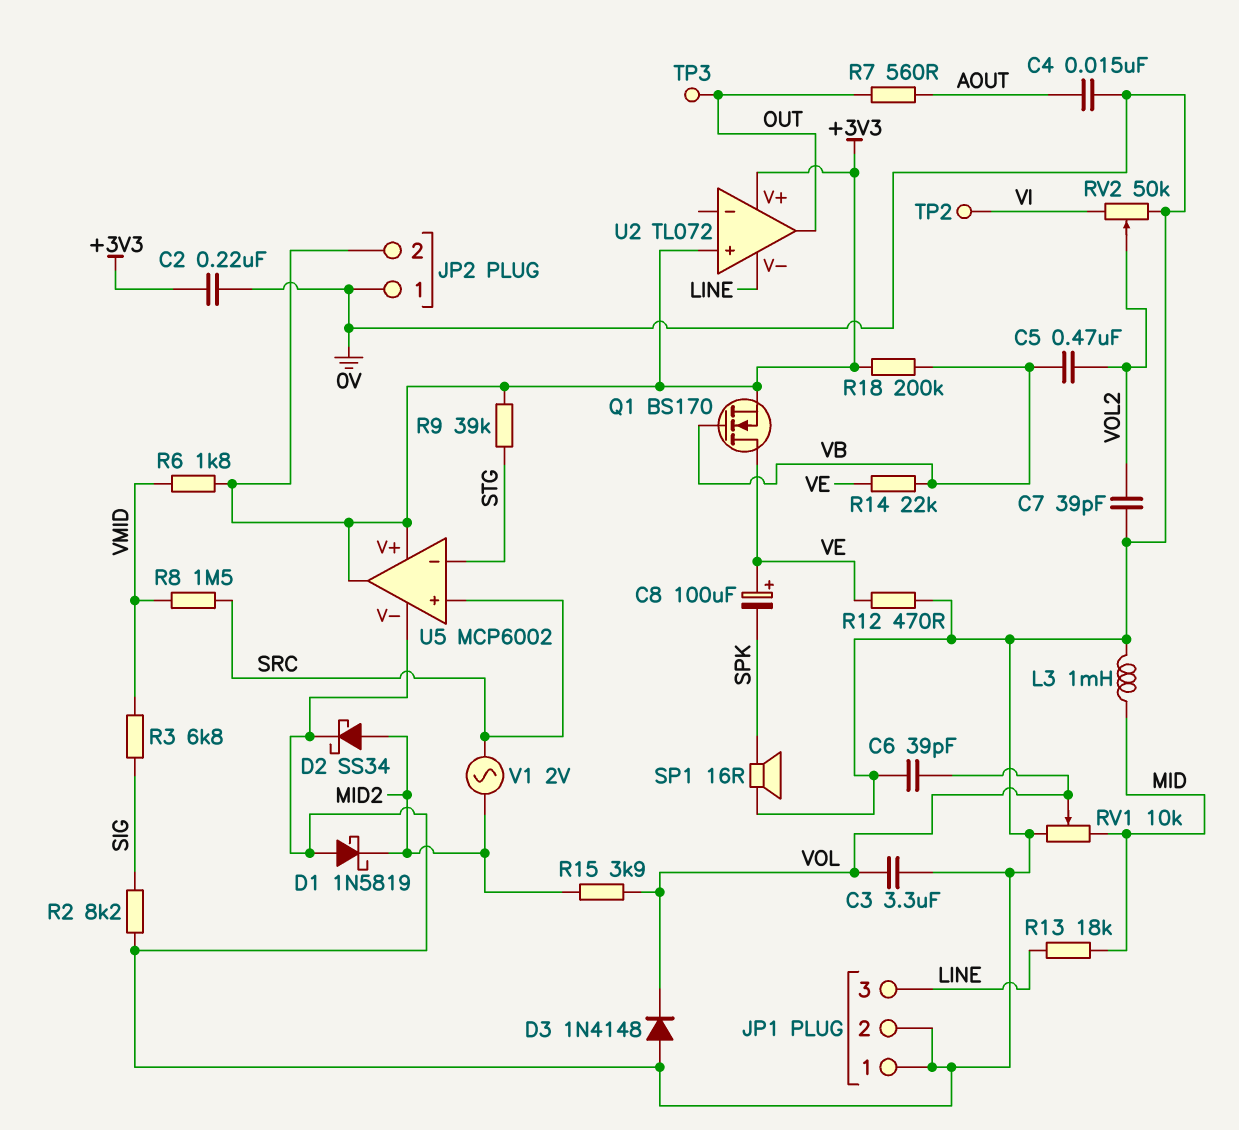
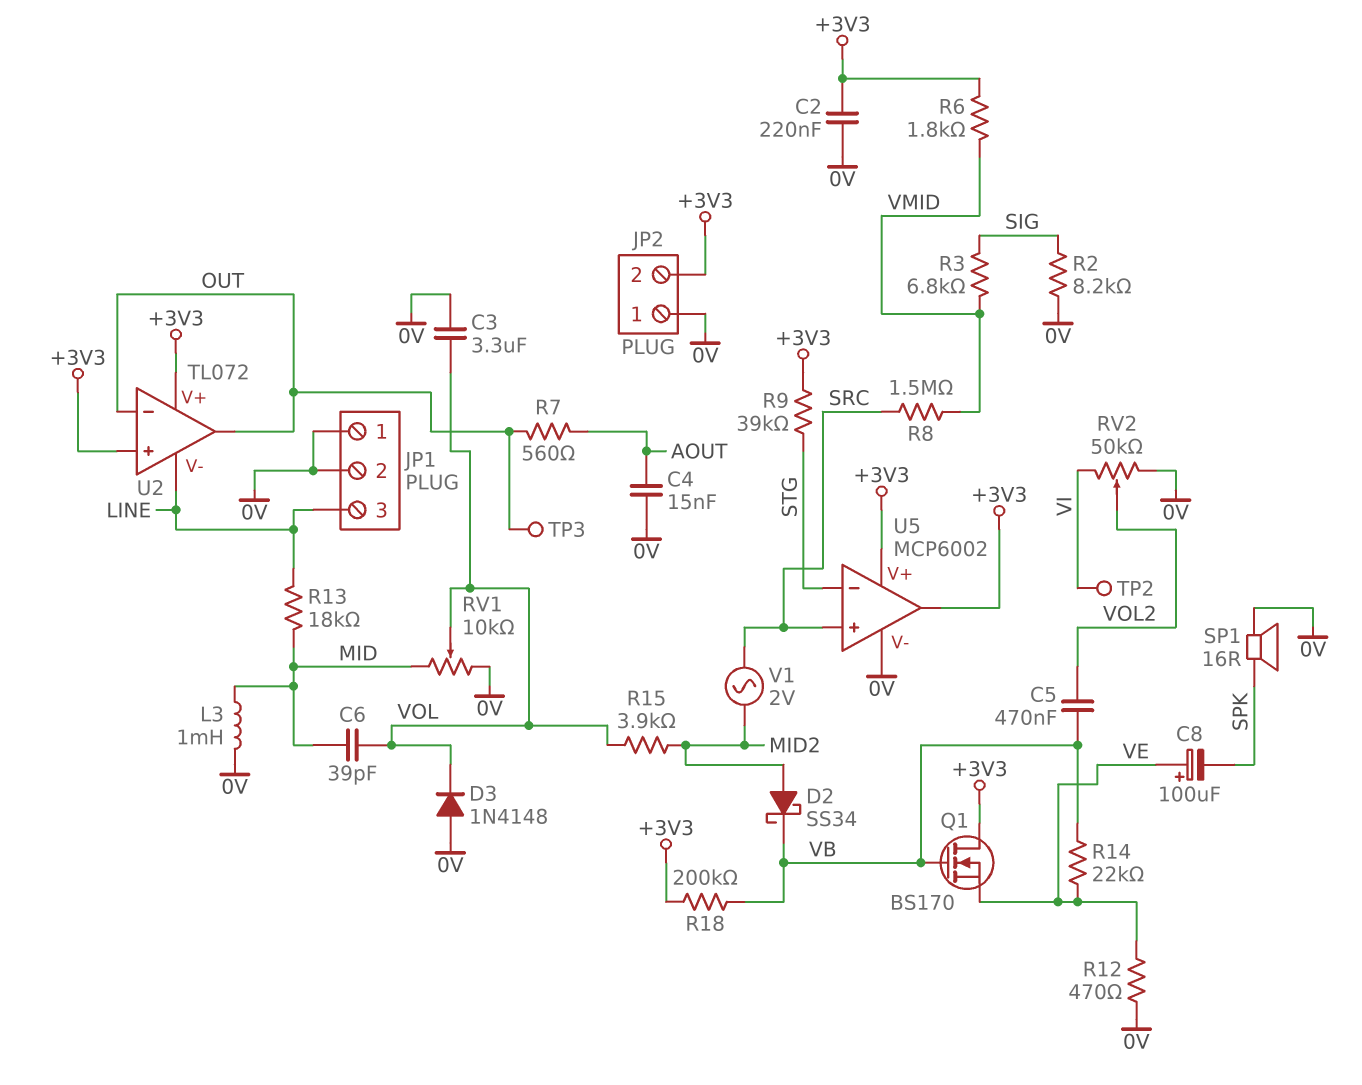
C6: 39pF (0V, VOL) -> 39pF (MID, VOL)
C7: 39pF (0V, VOL2) -> none
D1: schottky 1N5819 (A 0V, K MID2) -> none
D2: schottky SS34 (A MID2, K 0V) -> schottky SS34 (A MID2, K VB)
Q1: NMOS BS170 (G VB, D VE, S +3V3) -> NMOS BS170 (G VB, D +3V3, S VE)
U2 pin in-: none -> OUT

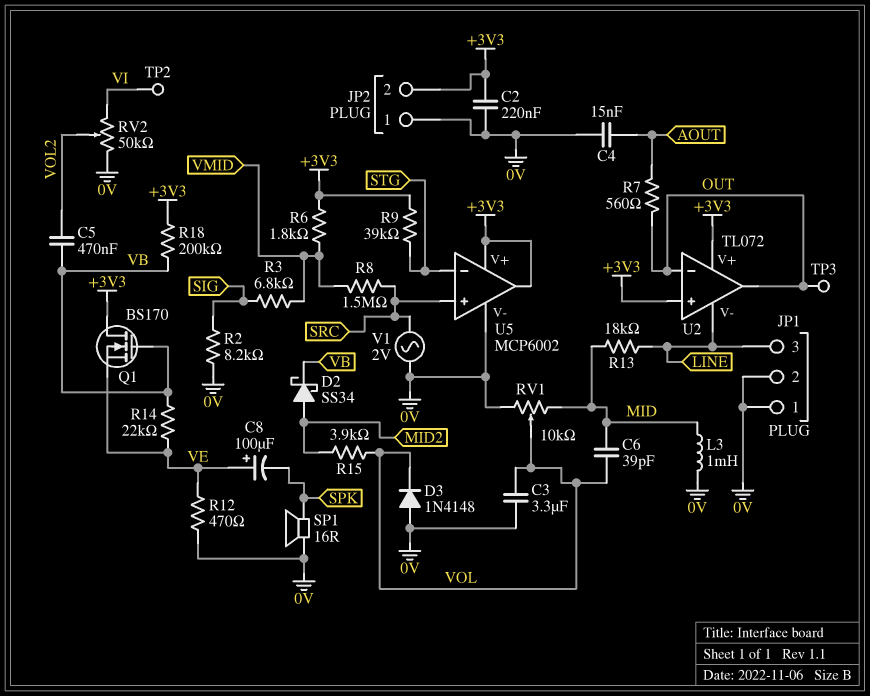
V1: AC 2V (MID2, SRC) -> AC 2V (0V, SRC)

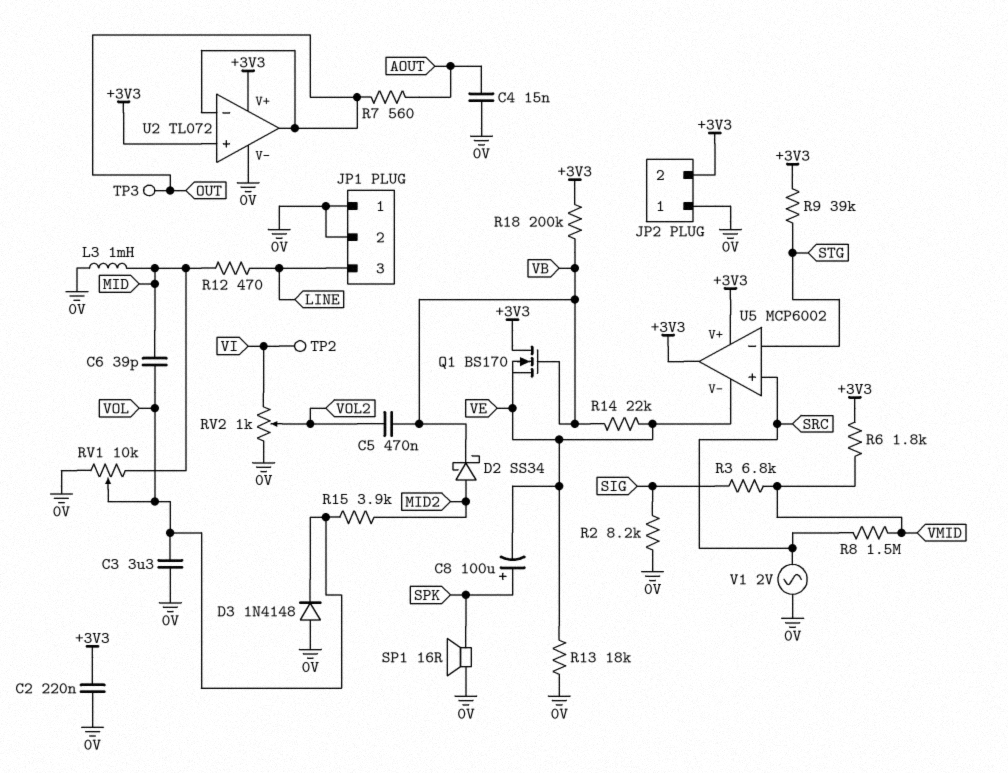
C8: 100uF (plus VE, minus SPK) -> 100uF (plus SPK, minus VE)
R12: 470 (0V, VE) -> 470 (LINE, MID)
R13: 18k (LINE, MID) -> 18k (0V, VE)
RV2: 50k (0V, VI, wiper VOL2) -> 1k (0V, VI, wiper VOL2)
U2 pin V-: LINE -> 0V
U5 pin V-: 0V -> VE

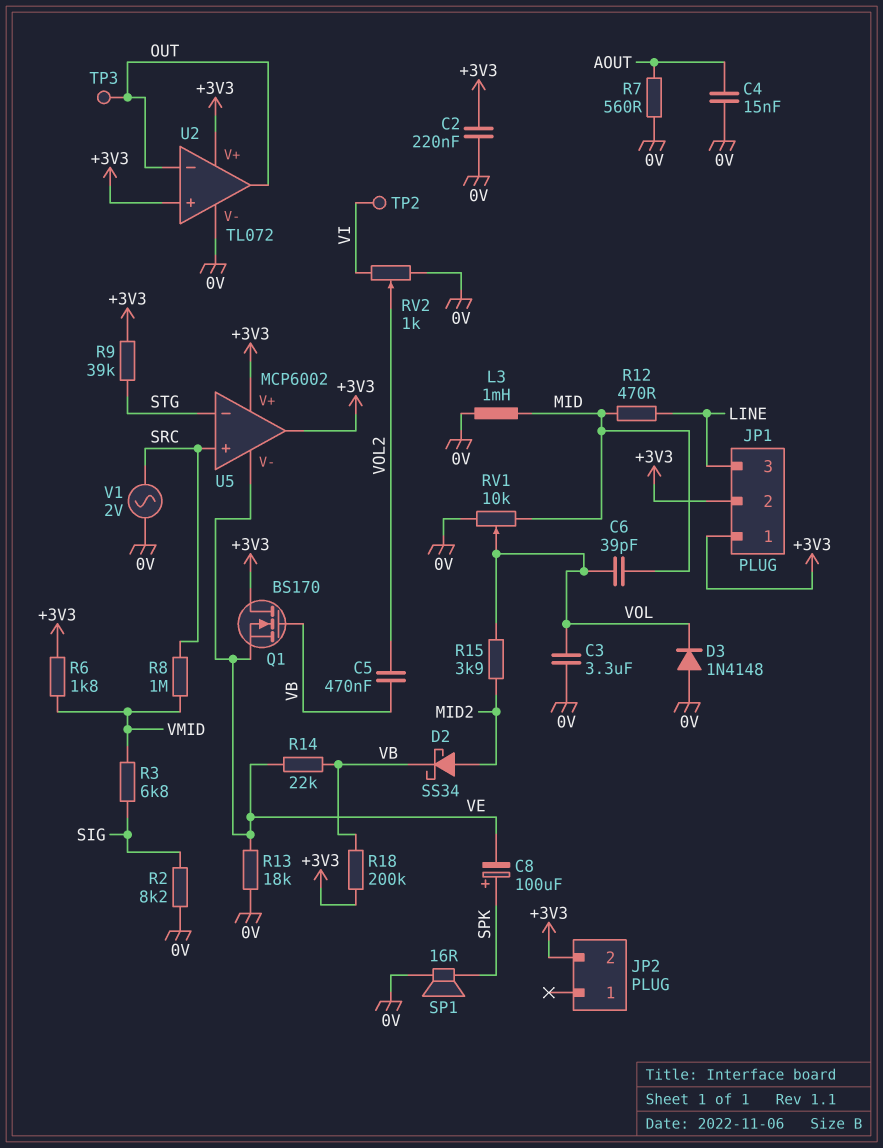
JP1 pin 1: 0V -> +3V3
JP1 pin 2: 0V -> +3V3
JP2 pin 1: 0V -> none
R7: 560 (AOUT, OUT) -> 560 (0V, AOUT)
R8: 1.5M (SRC, VMID) -> 1M (SRC, VMID)

